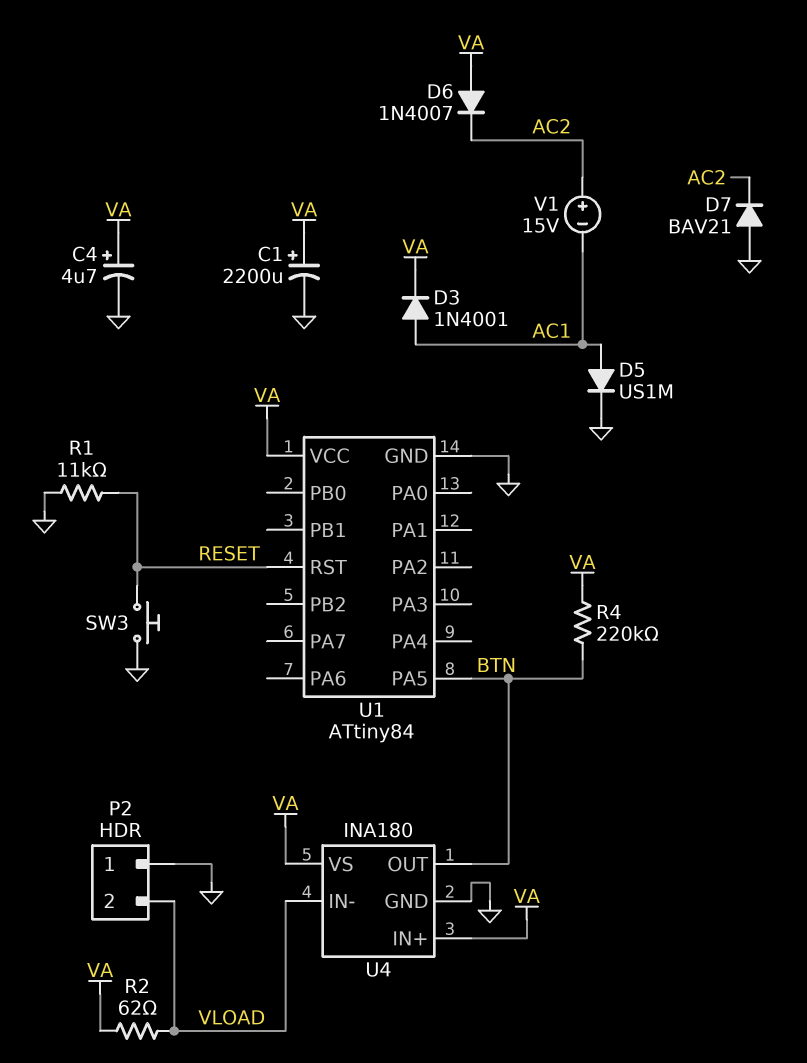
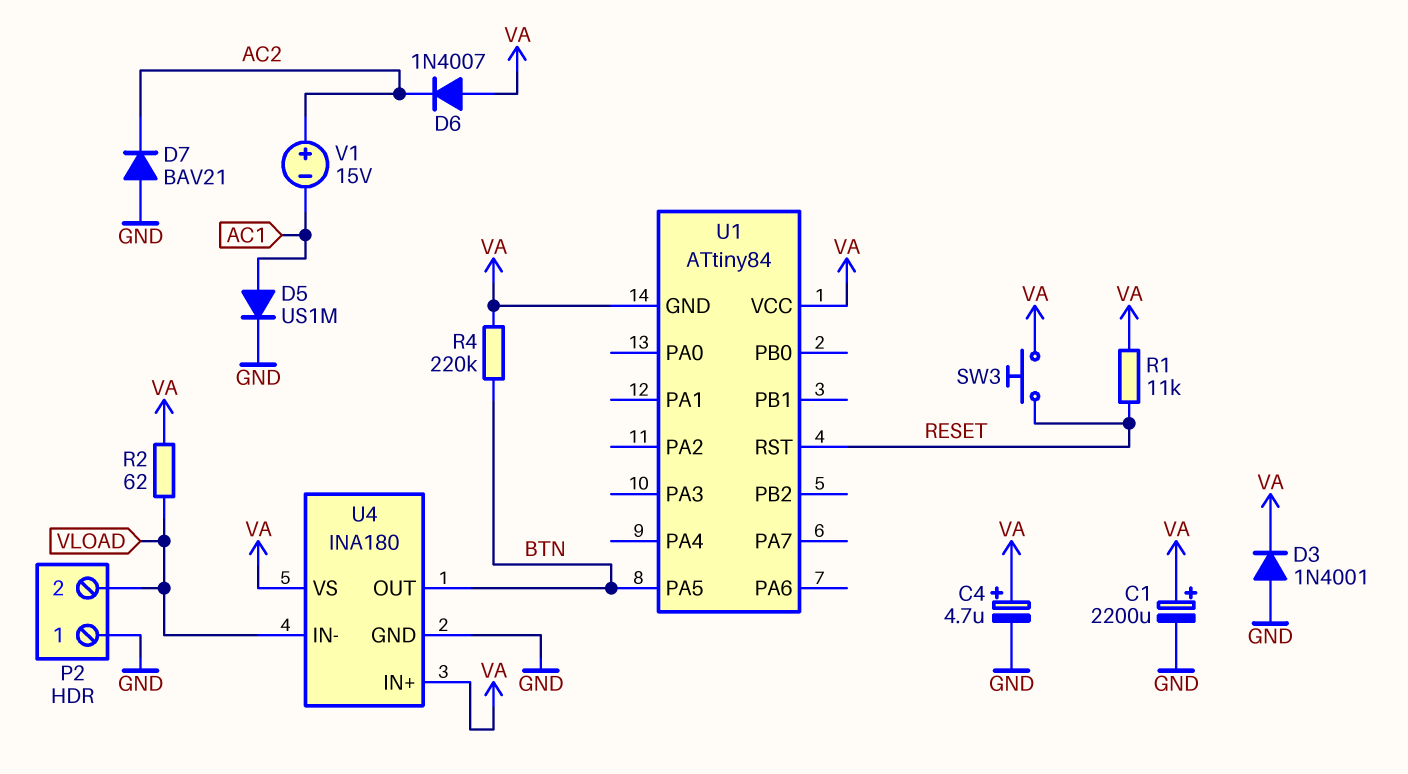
D3: diode 1N4001 (A AC1, K VA) -> diode 1N4001 (A GND, K VA)
R1: 11k (GND, RESET) -> 11k (RESET, VA)
SW3: button (GND, RESET) -> button (RESET, VA)
U1 pin GND: GND -> VA

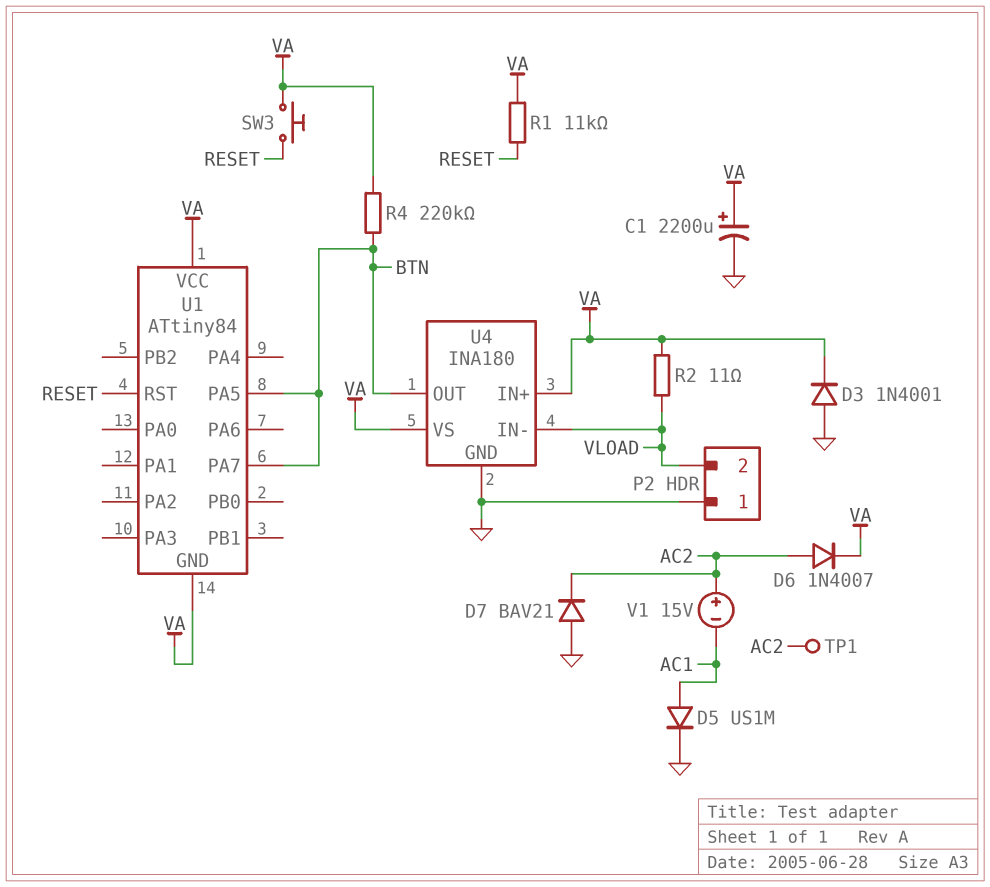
C4: 4.7uF (plus VA, minus GND) -> none
D6: diode 1N4007 (A VA, K AC2) -> diode 1N4007 (A AC2, K VA)
R2: 62 (VA, VLOAD) -> 11 (VA, VLOAD)
TP1: none -> test point (AC2)
U1 pin PA7: none -> BTN

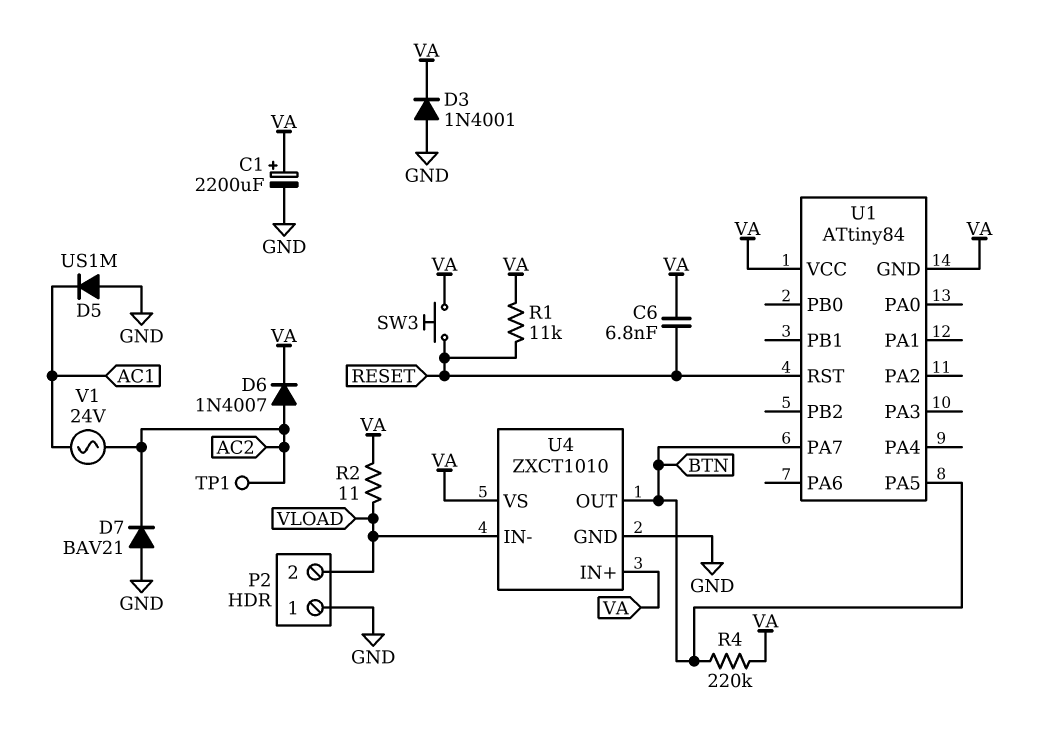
C6: none -> 6.8nF (RESET, VA)
D5: diode US1M (A AC1, K GND) -> diode US1M (A GND, K AC1)
U4: INA180 -> ZXCT1010
V1: 15V (plus AC2, minus AC1) -> AC 24V (AC1, AC2)

